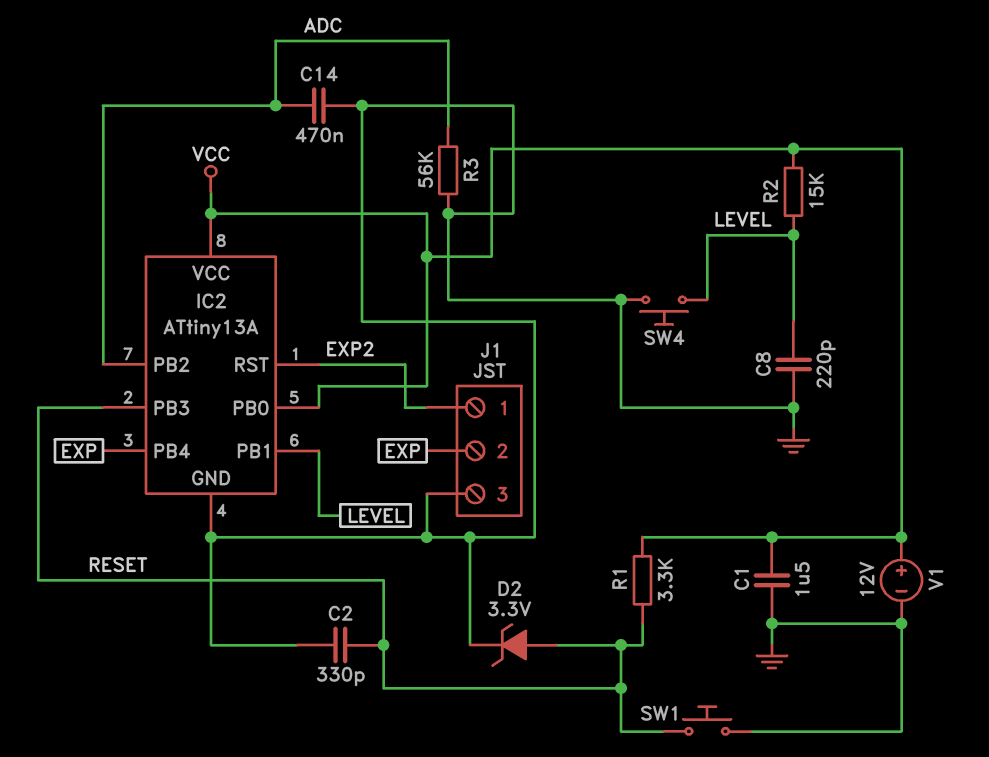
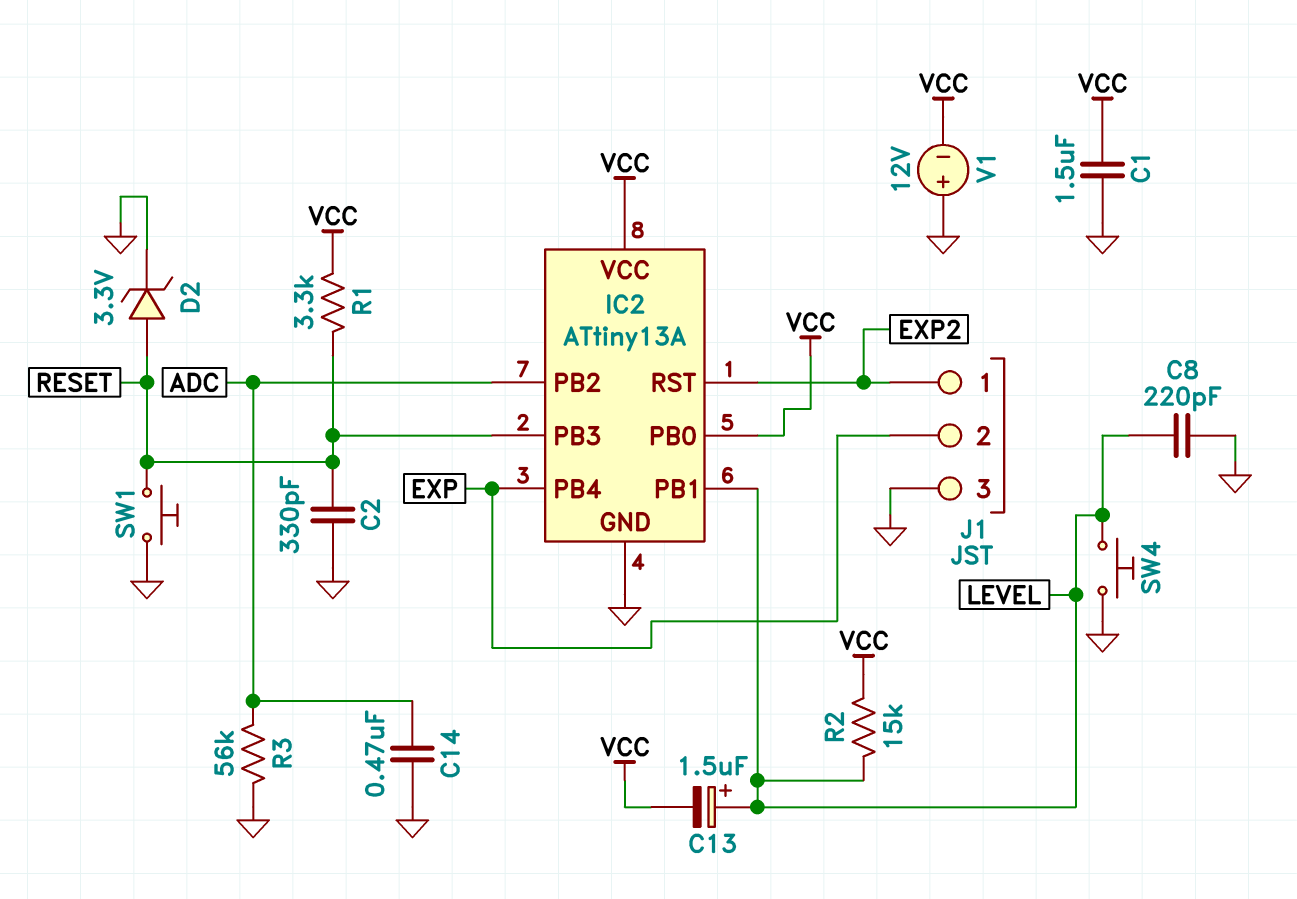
C13: none -> 1.5uF (plus LEVEL, minus VCC)
V1: 12V (plus VCC, minus GND) -> 12V (plus GND, minus VCC)

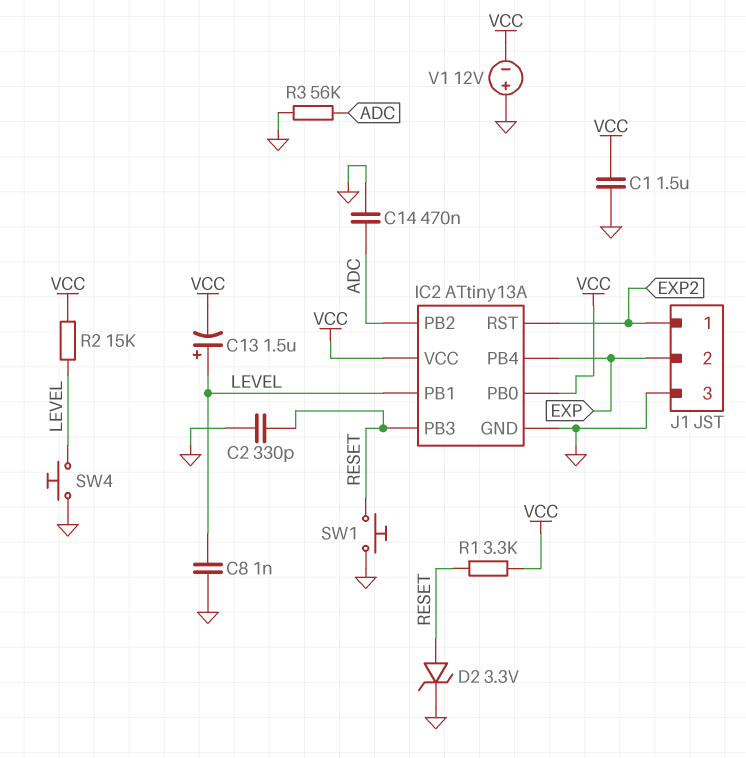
C8: 220pF (GND, LEVEL) -> 1nF (GND, LEVEL)

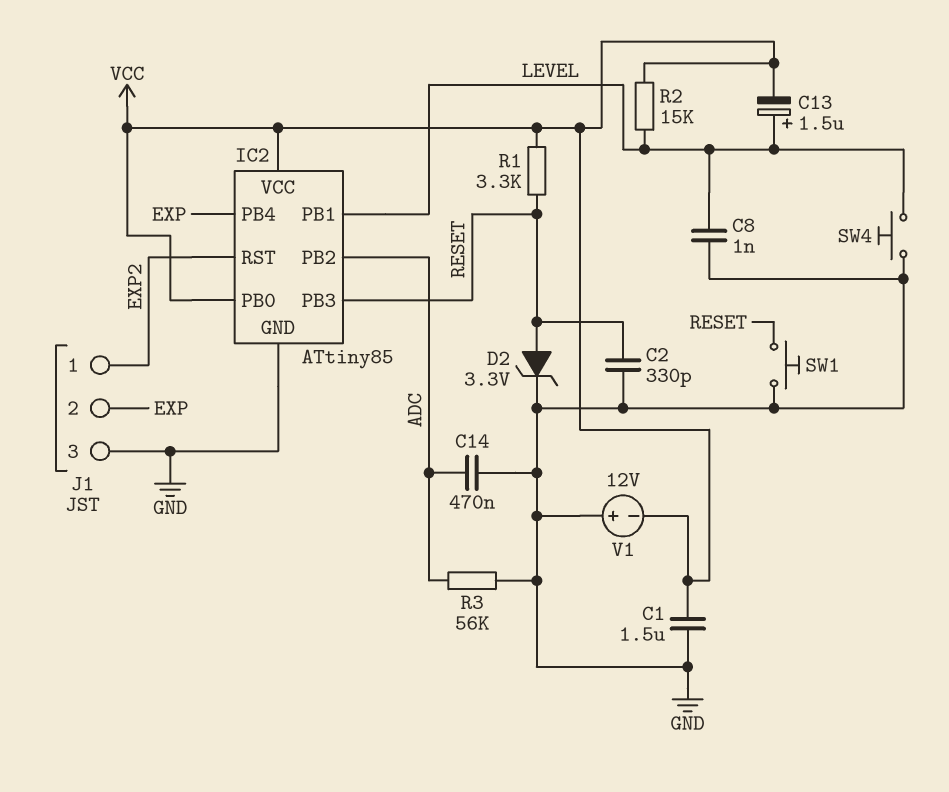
IC2: ATtiny13A -> ATtiny85

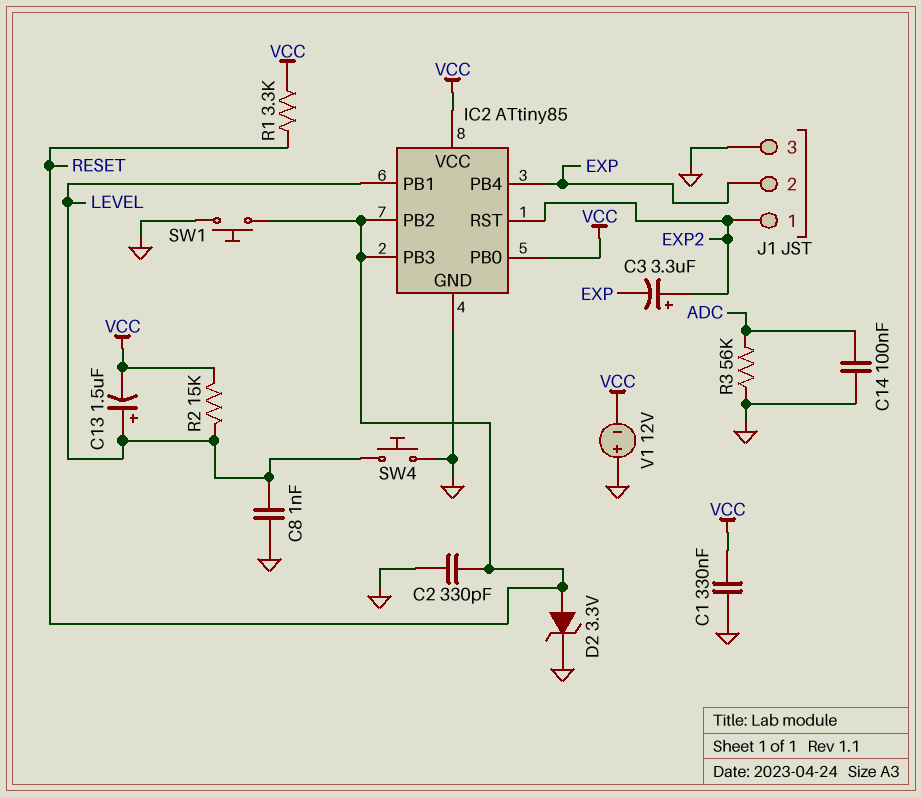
C1: 1.5uF (GND, VCC) -> 330nF (GND, VCC)
C3: none -> 3.3uF (plus EXP2, minus EXP)
C14: 470nF (ADC, GND) -> 100nF (ADC, GND)
IC2 pin PB2: ADC -> RESET

